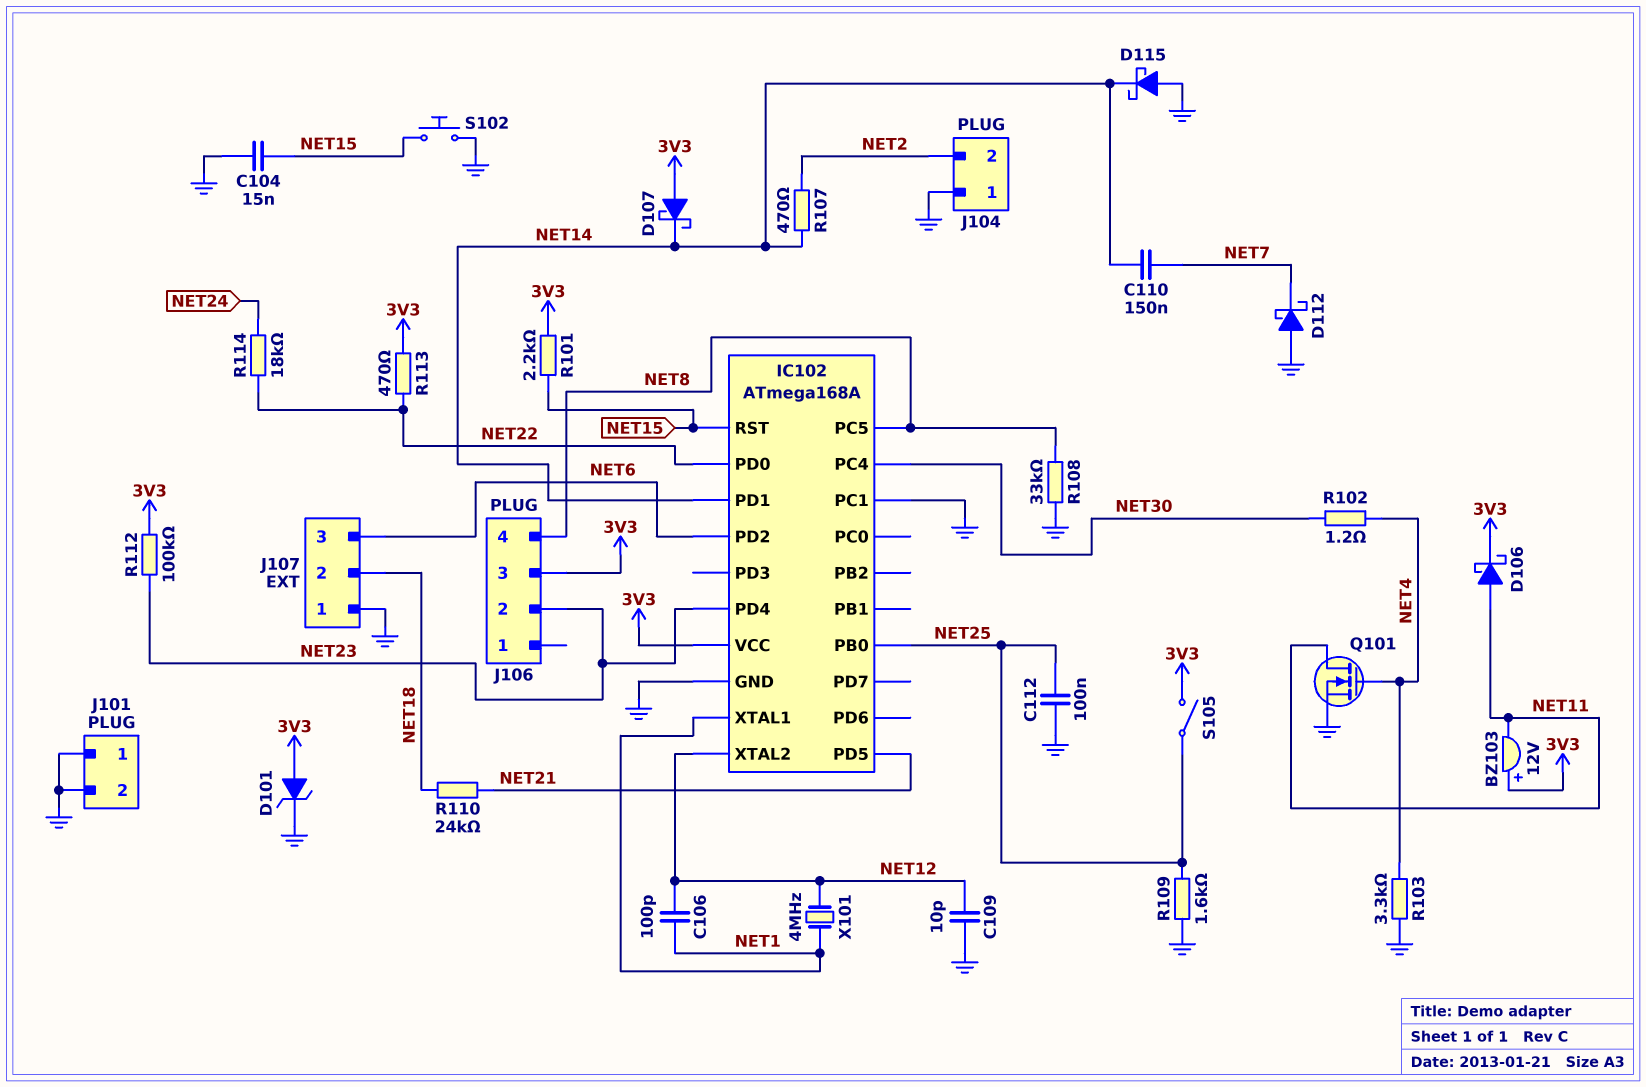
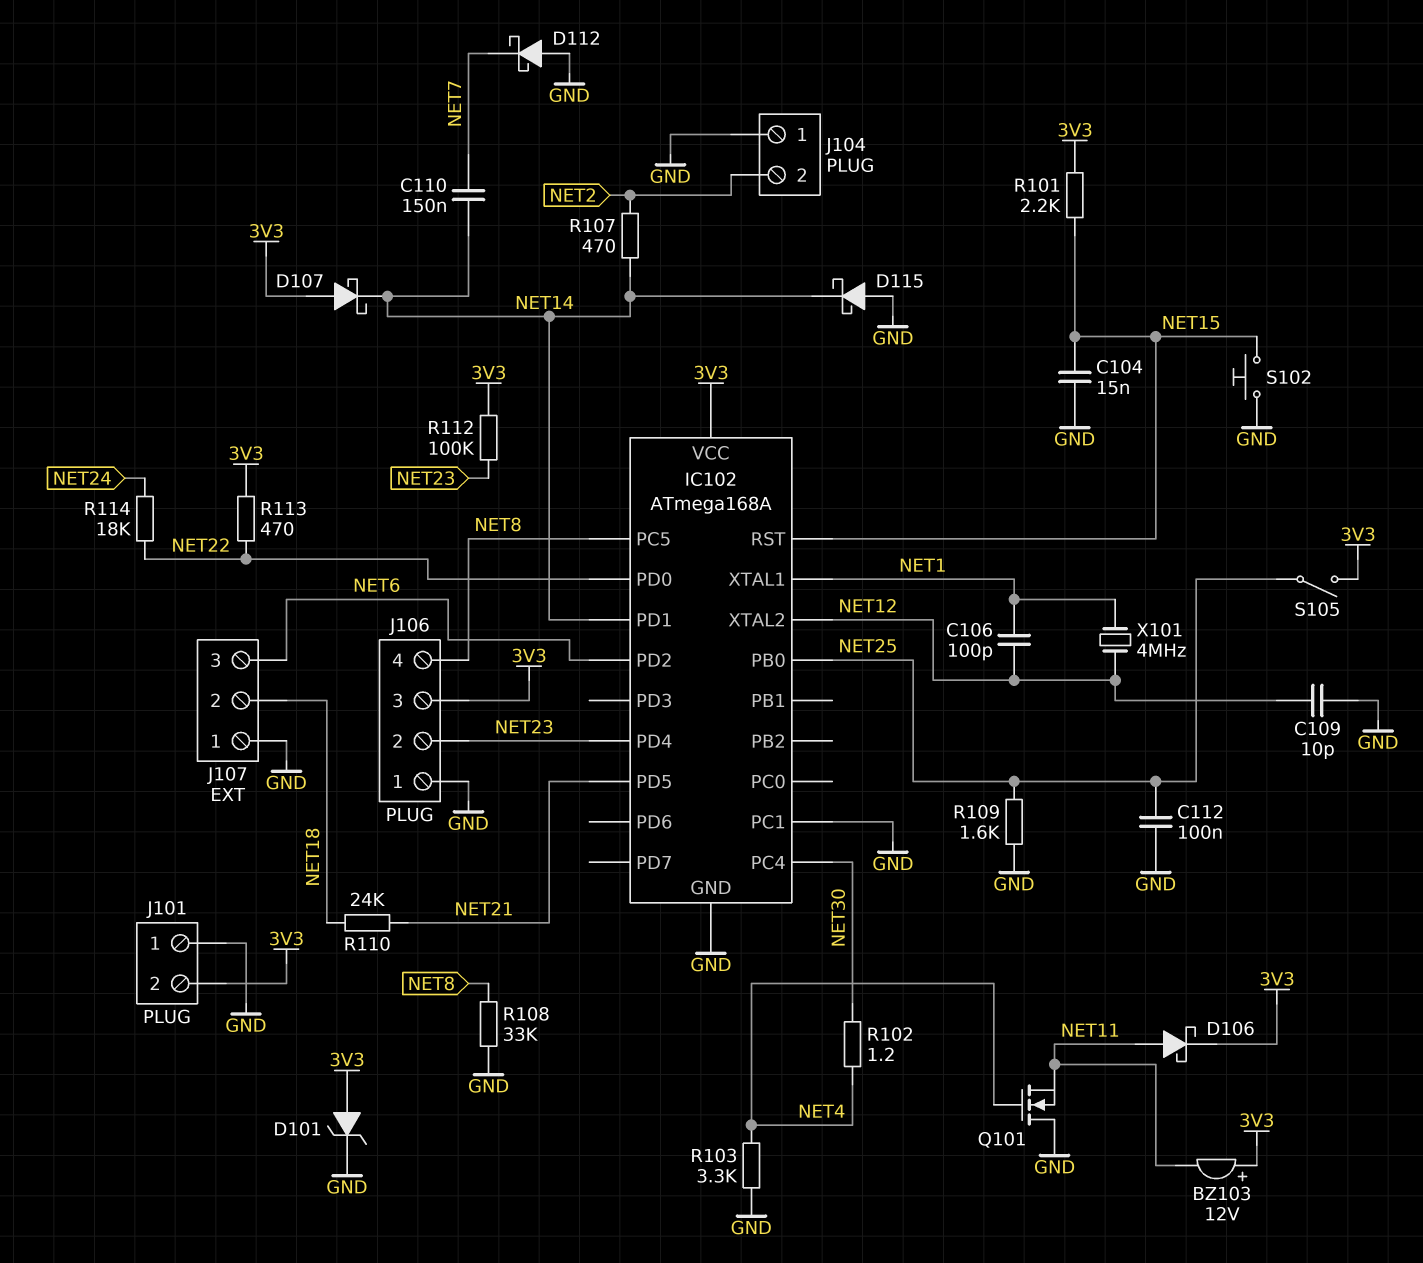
J101 pin 2: GND -> 3V3
J106 pin 1: none -> GND
Q101: NMOS (G NET4, D NET11, S GND) -> NMOS (G NET4, D GND, S NET11)

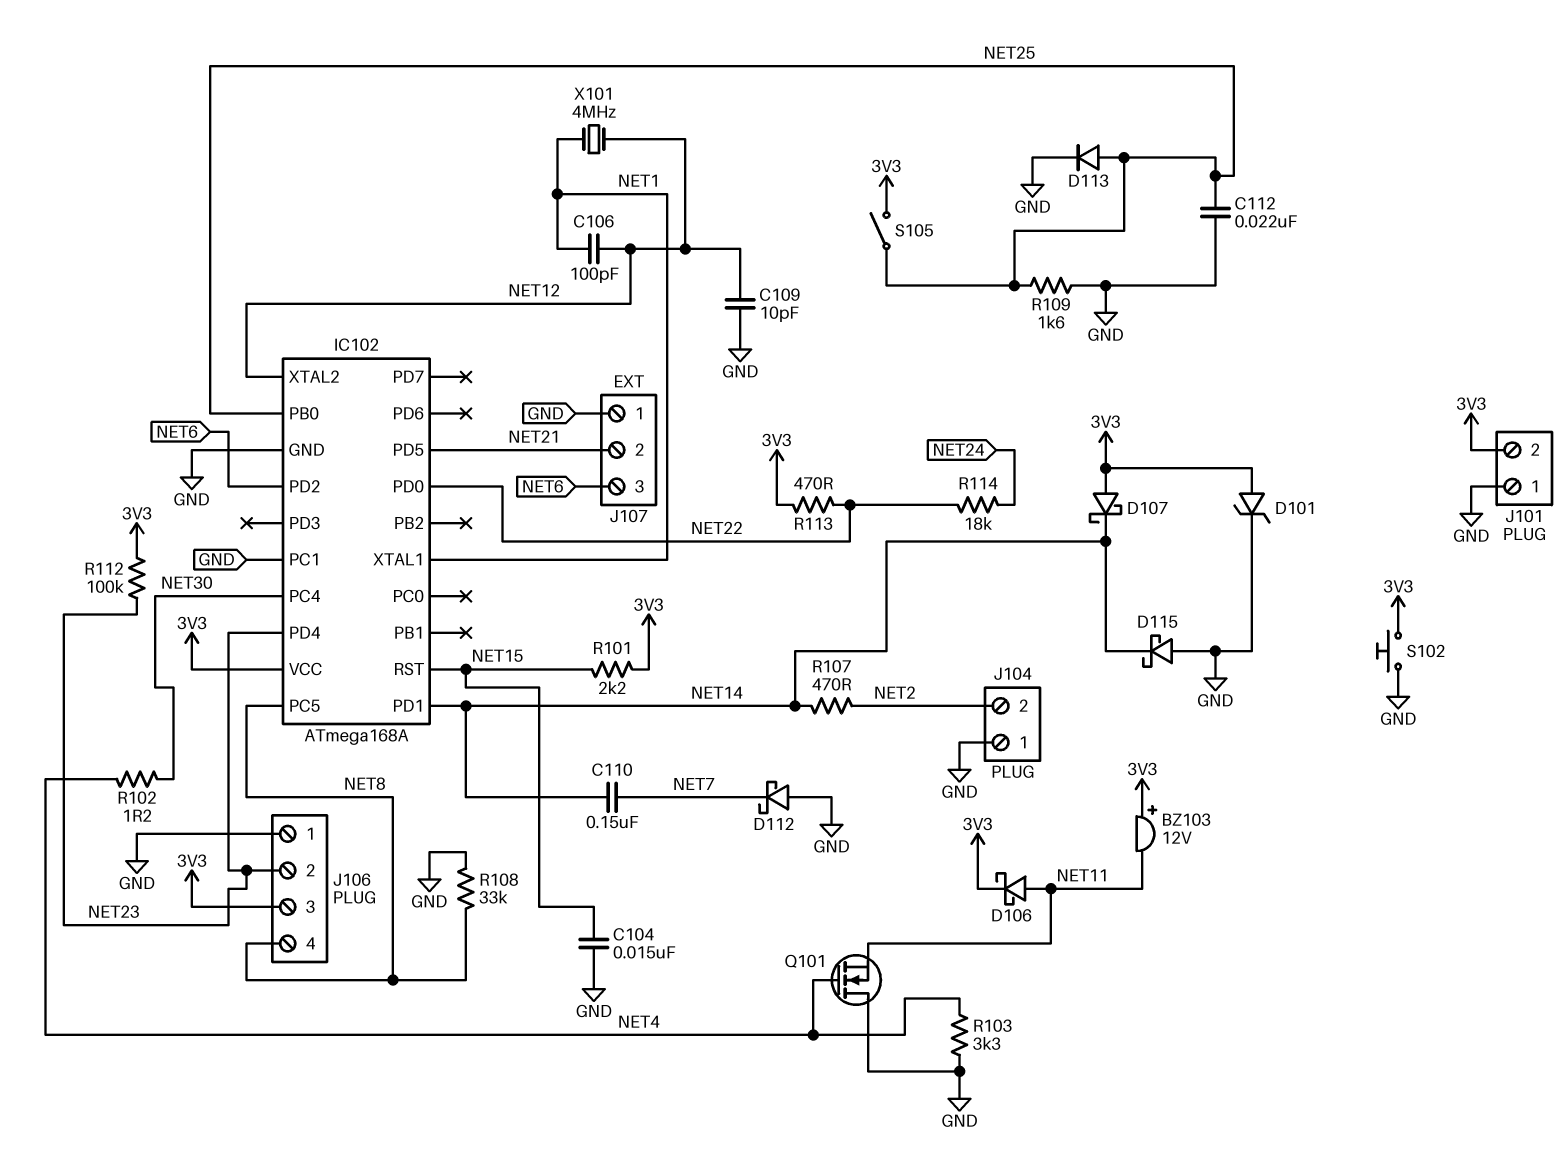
C112: 100nF (GND, NET25) -> 22nF (GND, NET25)
D113: none -> diode (A NET25, K GND)
J107 pin 2: NET18 -> NET21
R110: 24k (NET18, NET21) -> none
S102: button (GND, NET15) -> button (3V3, GND)

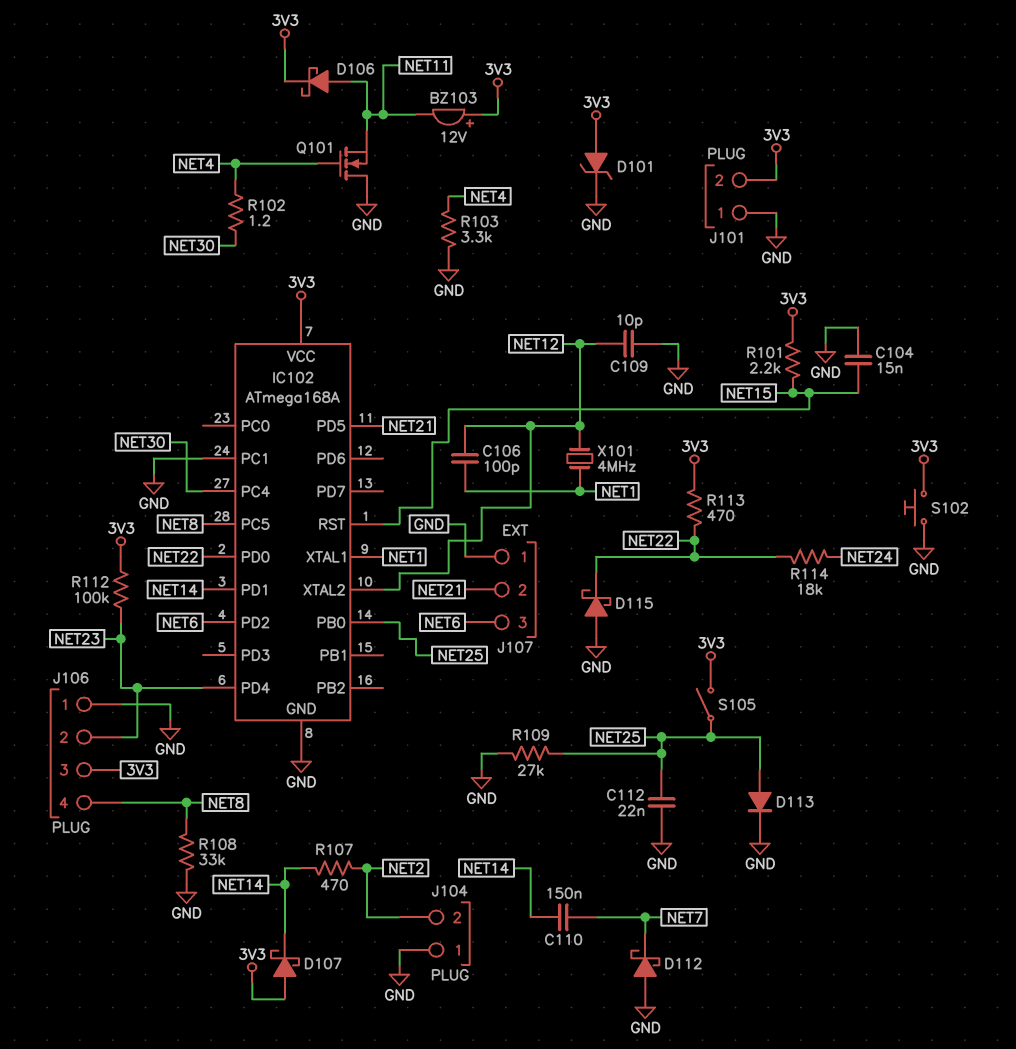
D115: schottky (A GND, K NET14) -> schottky (A GND, K NET22)
R109: 1.6k (GND, NET25) -> 27k (GND, NET25)

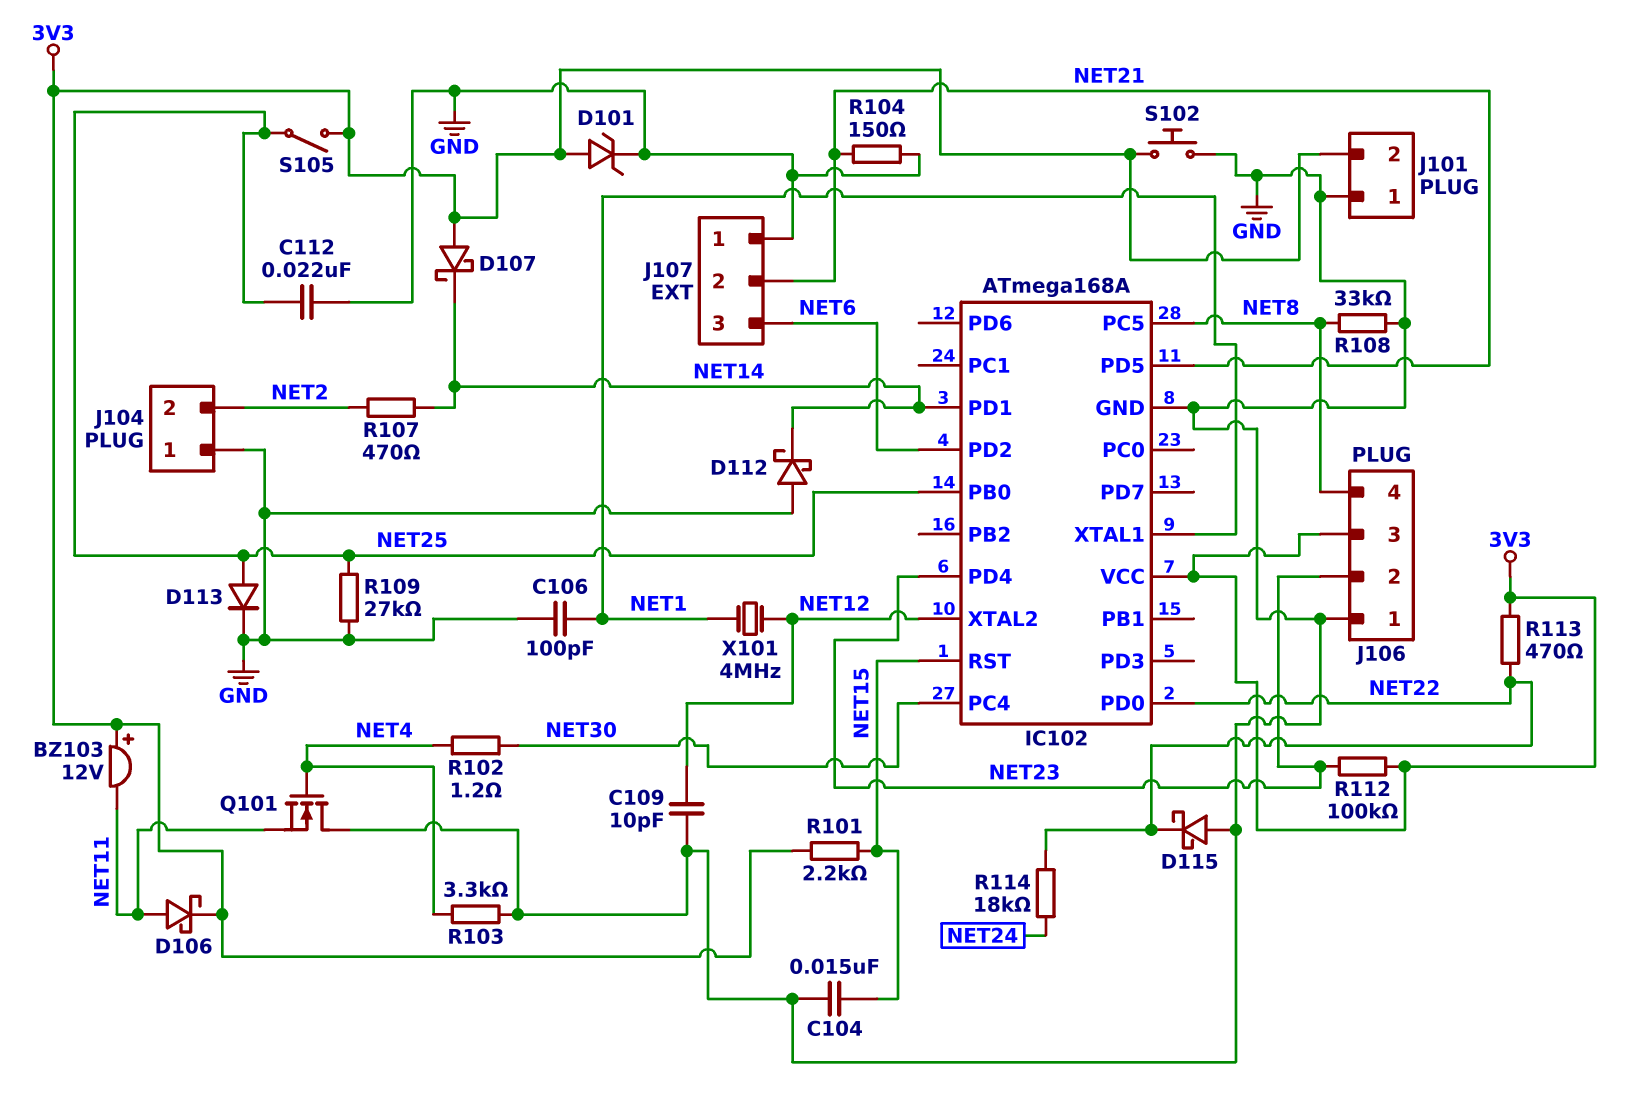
C106: 100pF (NET1, NET12) -> 100pF (GND, NET1)
C110: 150nF (NET7, NET14) -> none
D112: schottky (A GND, K NET7) -> schottky (A GND, K NET14)
IC102 pin PC1: GND -> none
R104: none -> 150 (GND, NET21)

